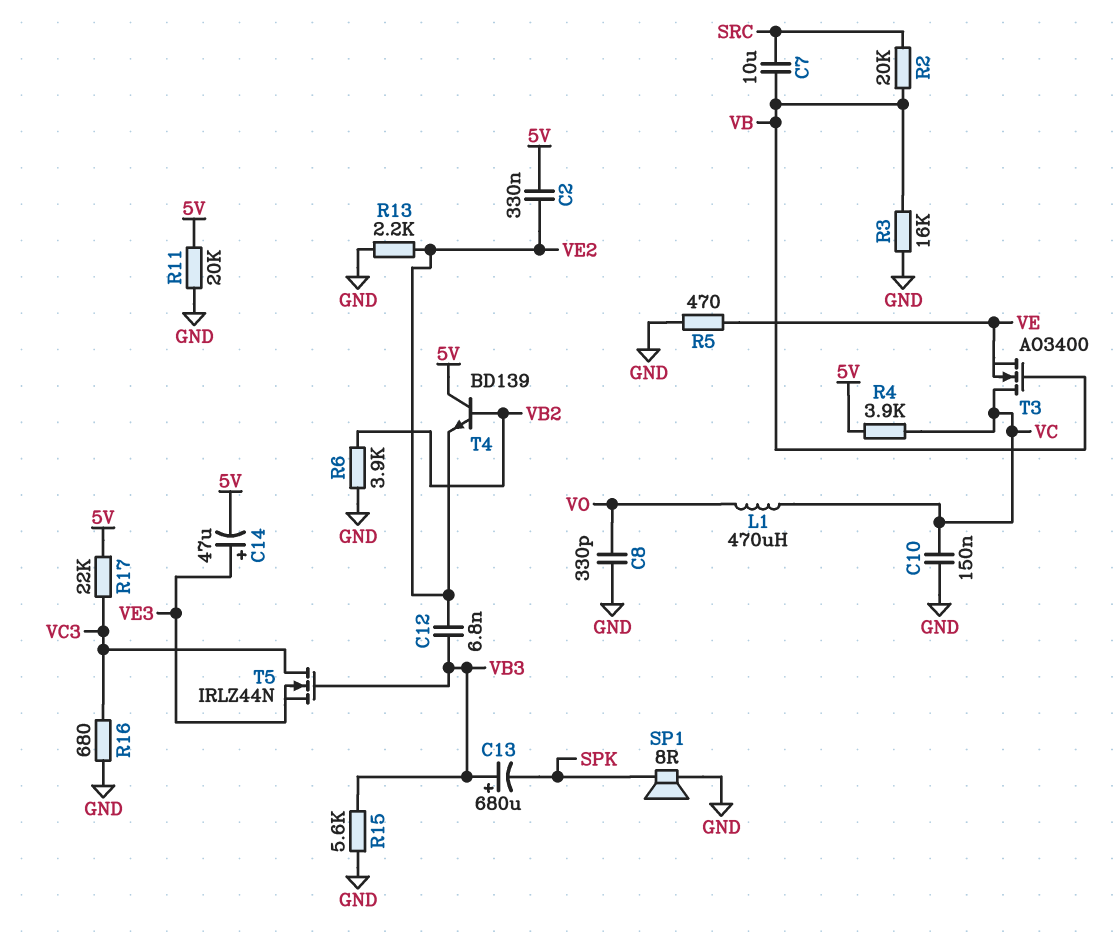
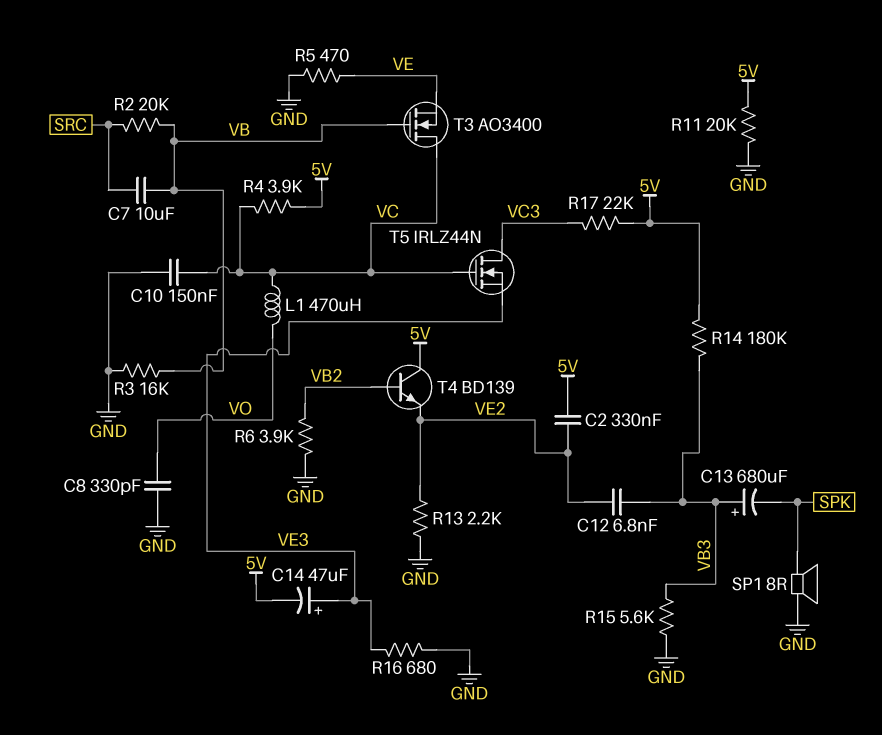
R14: none -> 180k (5V, VB3)
R16: 680 (GND, VC3) -> 680 (GND, VE3)
T5: NMOS IRLZ44N (G VB3, D VC3, S VE3) -> NMOS IRLZ44N (G VC, D VC3, S VE3)

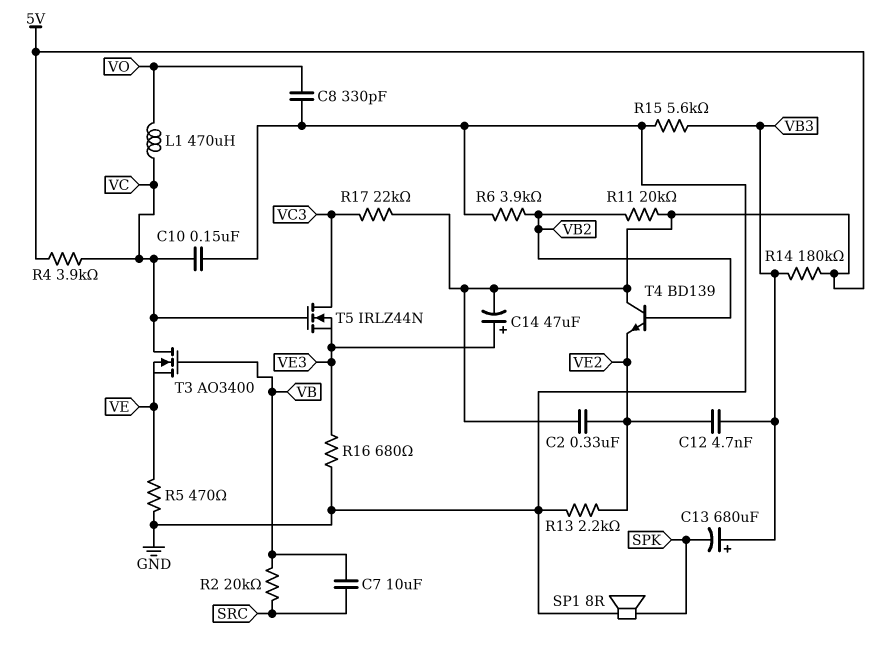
C12: 6.8nF (VB3, VE2) -> 4.7nF (VB3, VE2)
R3: 16k (GND, VB) -> none
R11: 20k (5V, GND) -> 20k (5V, VB2)

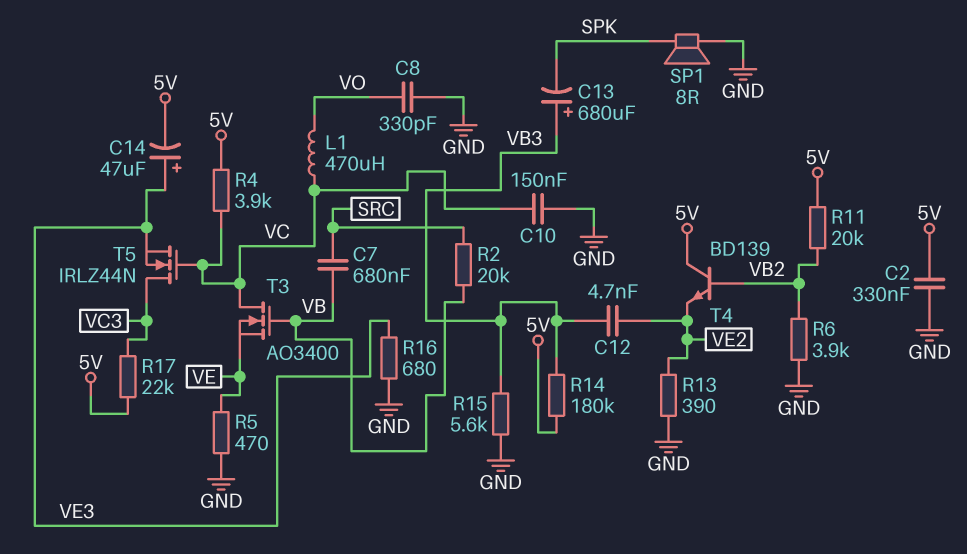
C2: 330nF (5V, VE2) -> 330nF (5V, GND)
C7: 10uF (SRC, VB) -> 680nF (SRC, VB)
R13: 2.2k (GND, VE2) -> 390 (GND, VE2)

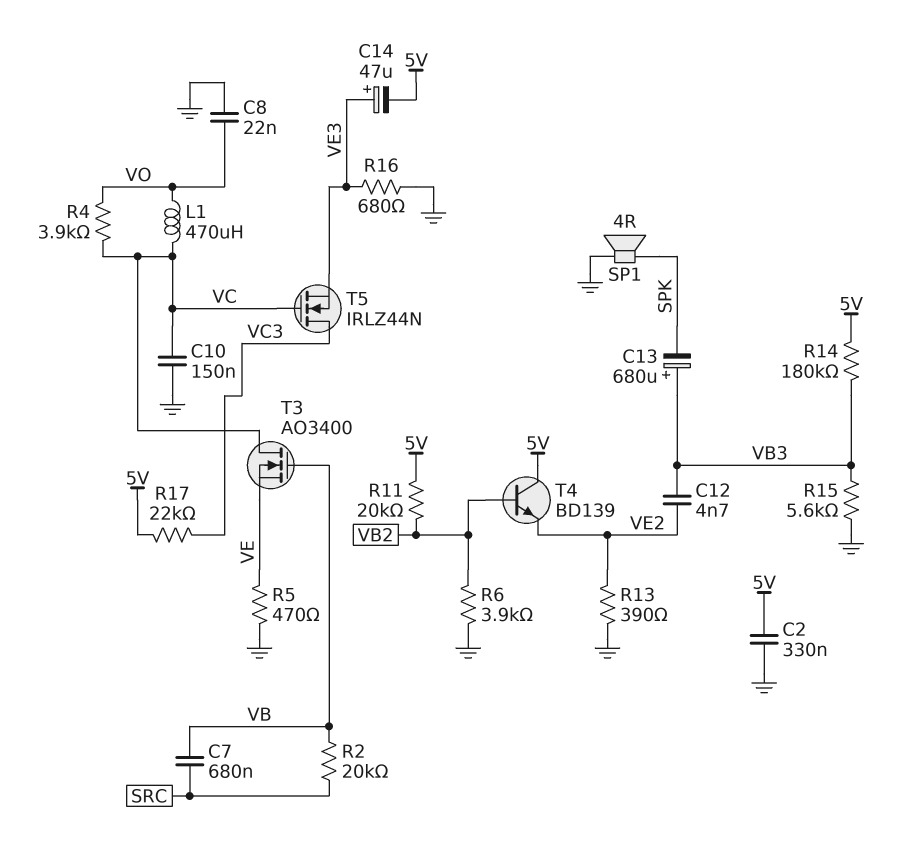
C8: 330pF (GND, VO) -> 22nF (GND, VO)
R4: 3.9k (5V, VC) -> 3.9k (VC, VO)
SP1: speaker 8R (GND, SPK) -> speaker 4R (GND, SPK)

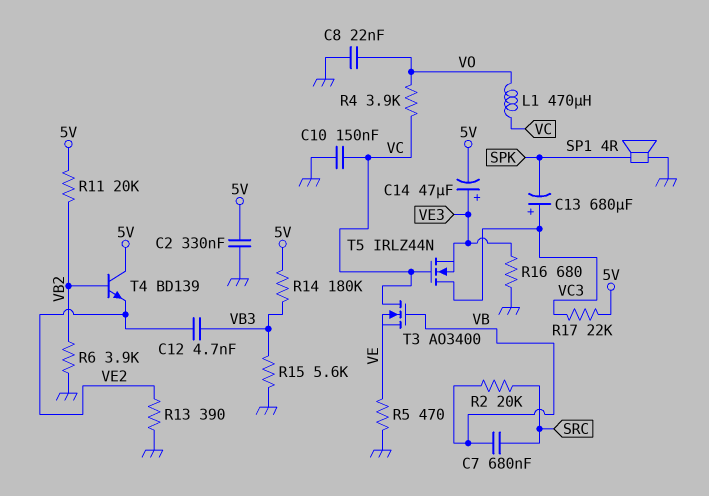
C13: 680uF (plus VB3, minus SPK) -> 680uF (plus VC3, minus SPK)

